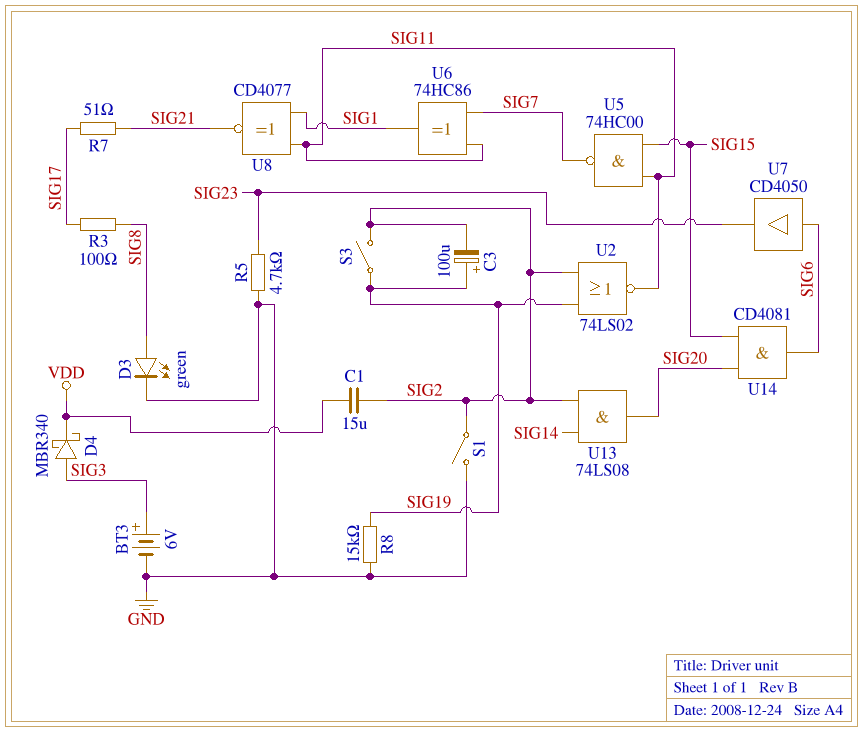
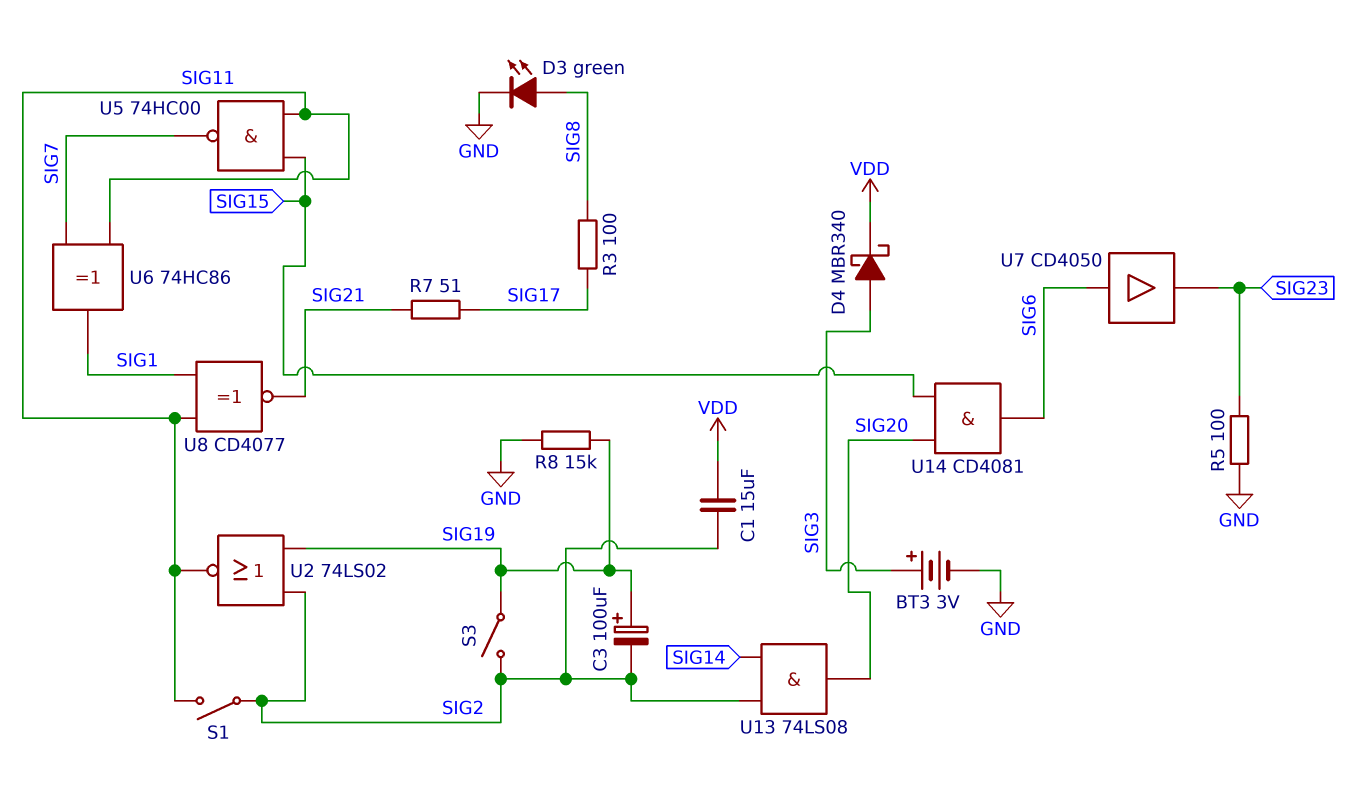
BT3: 6V (plus SIG3, minus GND) -> 3V (plus SIG3, minus GND)
R5: 4.7k (GND, SIG23) -> 100 (GND, SIG23)
S1: switch (GND, SIG2) -> switch (SIG2, SIG11)

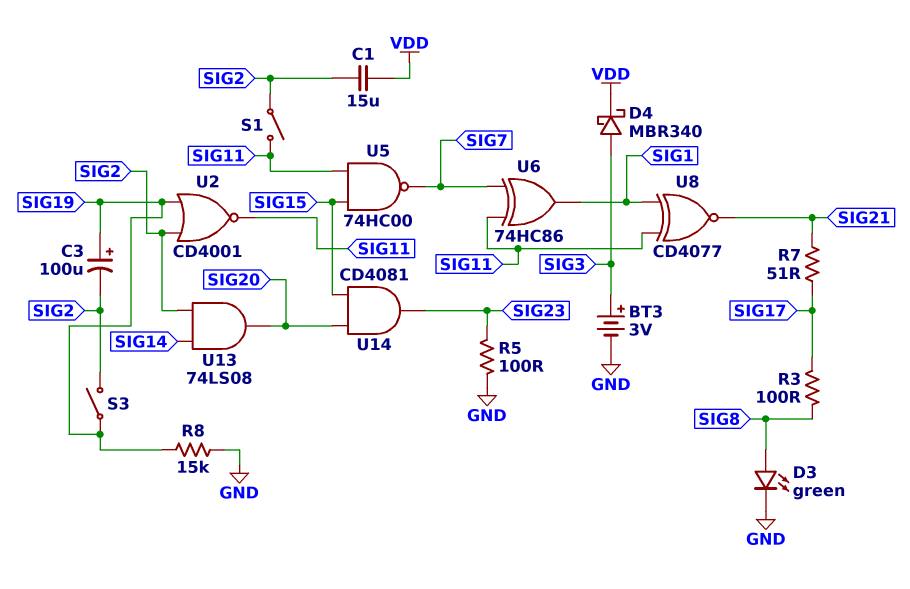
U2: NOR 74LS02 (in SIG2, in SIG19, out SIG11) -> NOR CD4001 (in SIG2, in SIG19, out SIG11)
U7: buffer CD4050 (in SIG6, out SIG23) -> none
U14: AND CD4081 (in SIG15, in SIG20, out SIG6) -> AND CD4081 (in SIG15, in SIG20, out SIG23)

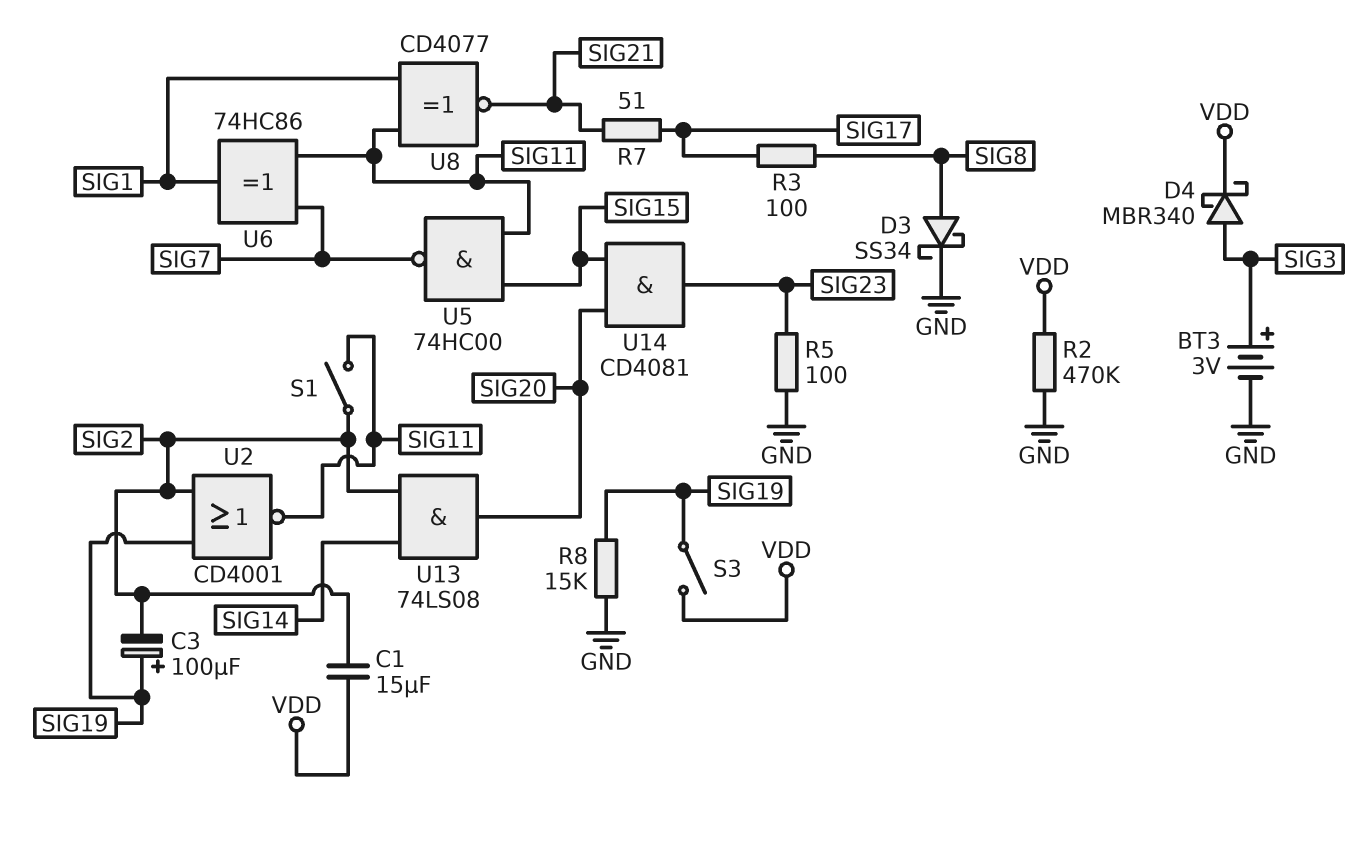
D3: LED green (A SIG8, K GND) -> schottky SS34 (A SIG8, K GND)
R2: none -> 470k (GND, VDD)
S3: switch (SIG2, SIG19) -> switch (SIG19, VDD)

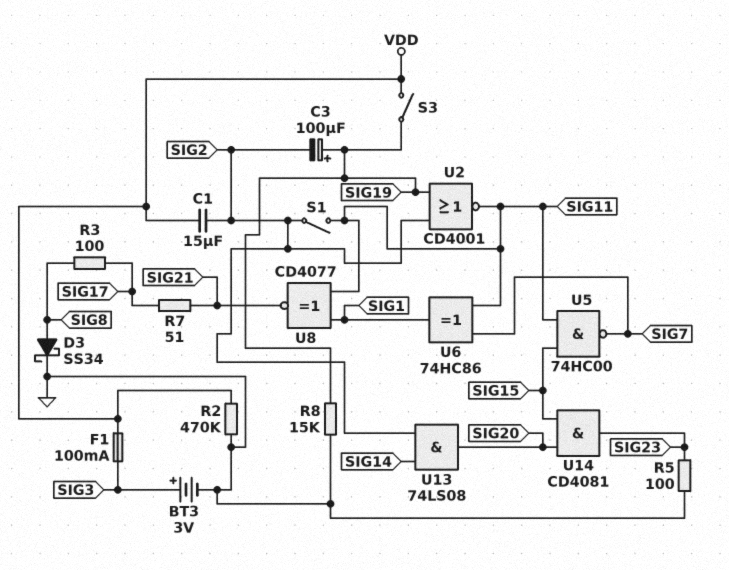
D4: schottky MBR340 (A SIG3, K VDD) -> none
F1: none -> 100mA (SIG3, VDD)

